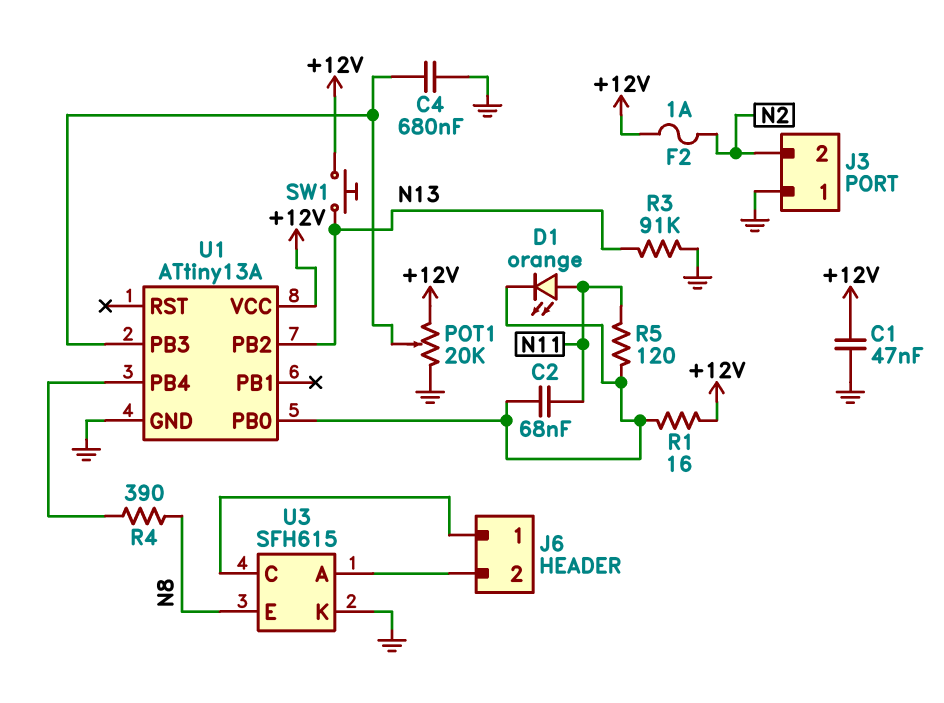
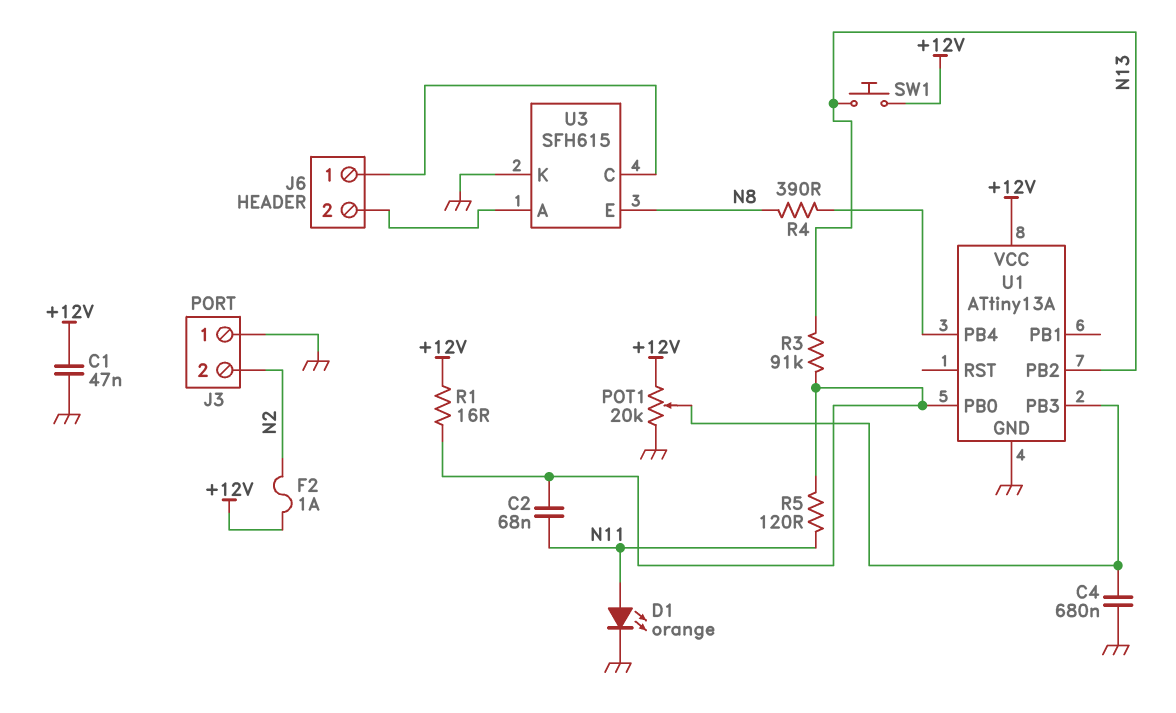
D1: LED orange (A N11, K U1/PB0) -> LED orange (A N11, K GND)
R3: 91k (GND, N13) -> 91k (N13, U1/PB0)

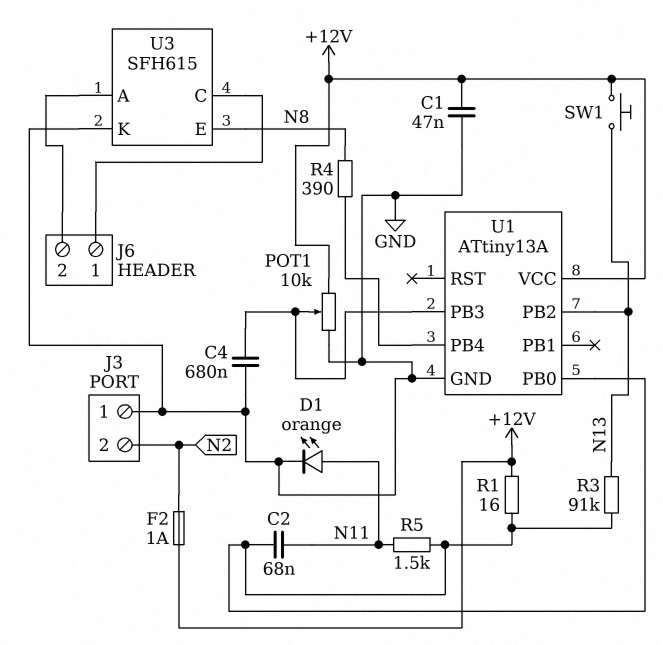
POT1: 20k (+12V, GND, wiper U1/PB3) -> 10k (+12V, GND, wiper U1/PB3)
R5: 120 (N11, U1/PB0) -> 1.5k (N11, U1/PB0)

